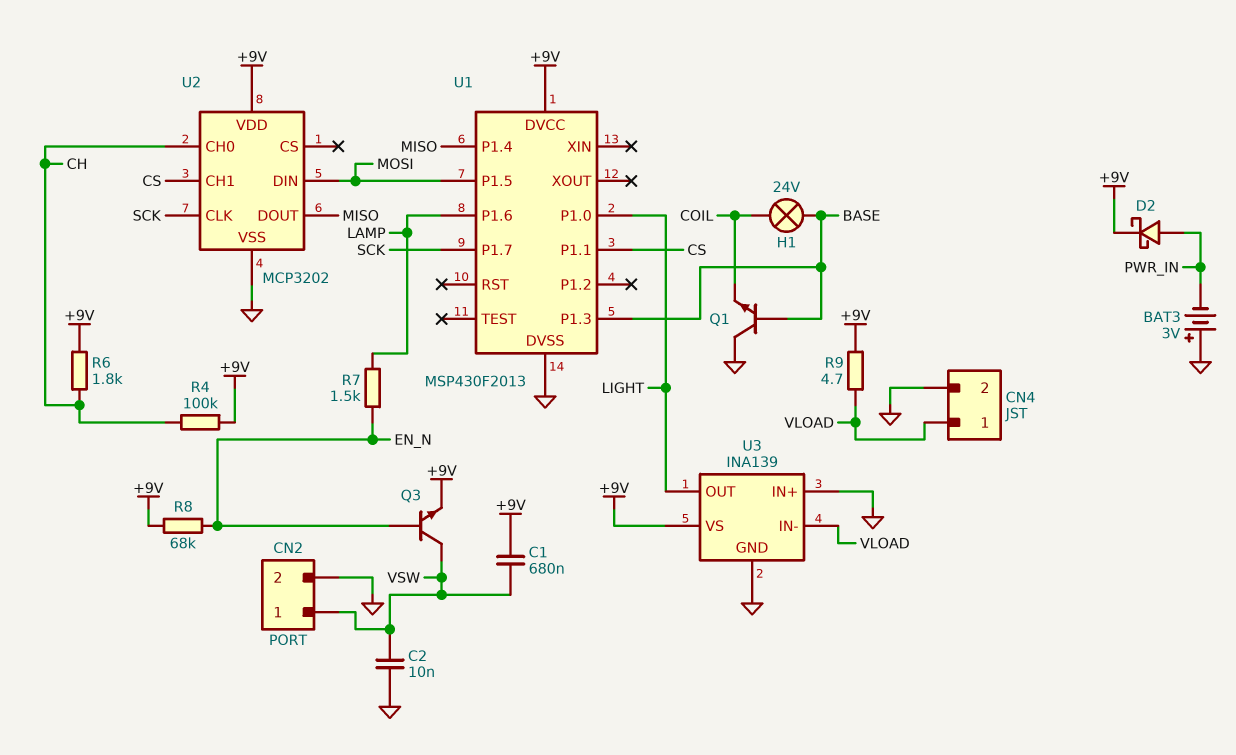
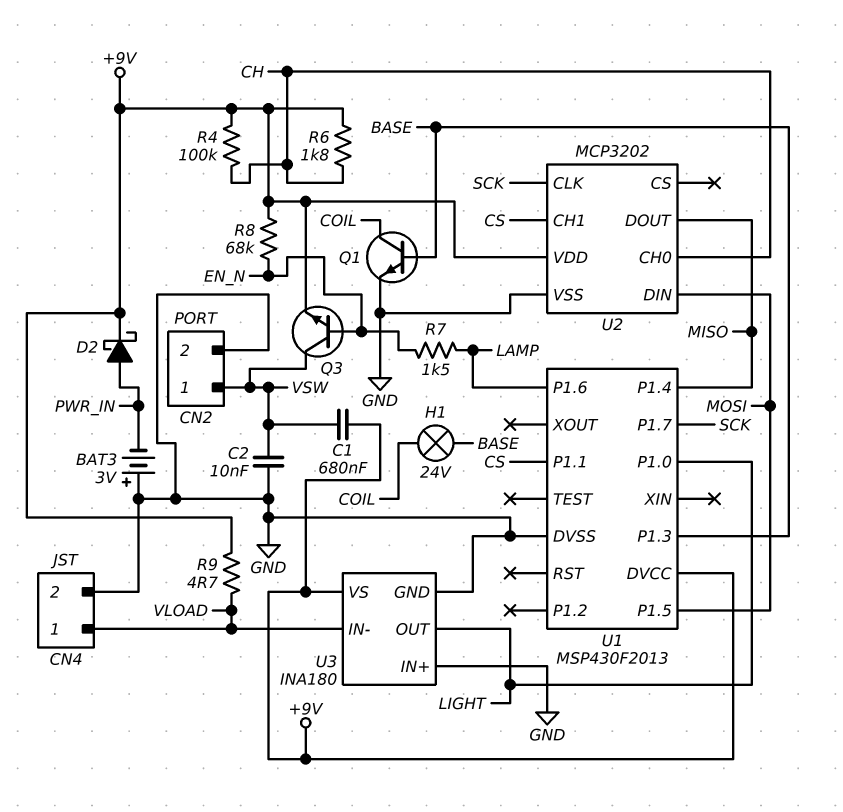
Q1: NPN (B BASE, C GND, E COIL) -> NPN (B BASE, C COIL, E GND)
U3: INA139 -> INA180

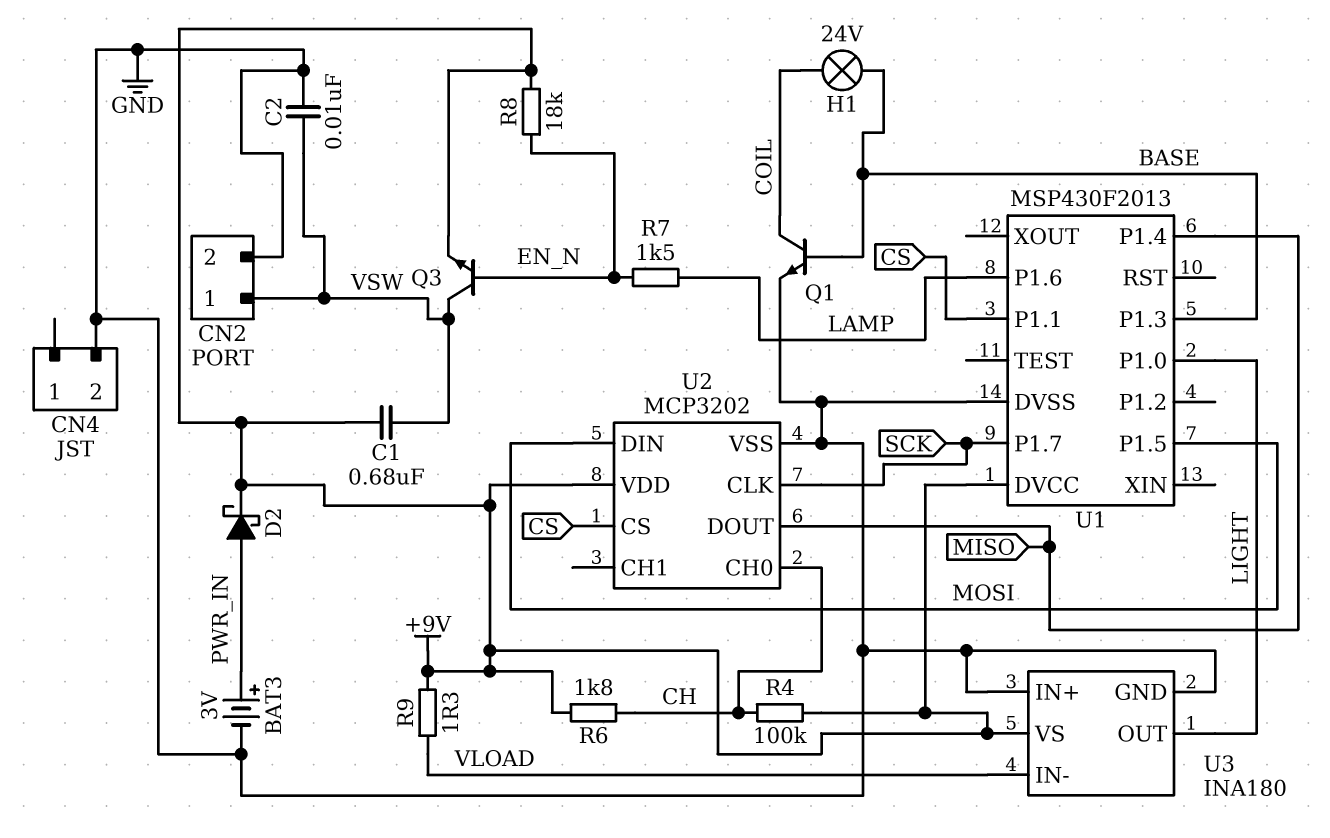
BAT3: 3V (plus GND, minus PWR_IN) -> 3V (plus PWR_IN, minus GND)
CN4 pin 1: VLOAD -> none
R8: 68k (+9V, EN_N) -> 18k (+9V, EN_N)
R9: 4.7 (+9V, VLOAD) -> 1.3 (+9V, VLOAD)
U2 pin CH1: CS -> none
U2 pin CS: none -> CS

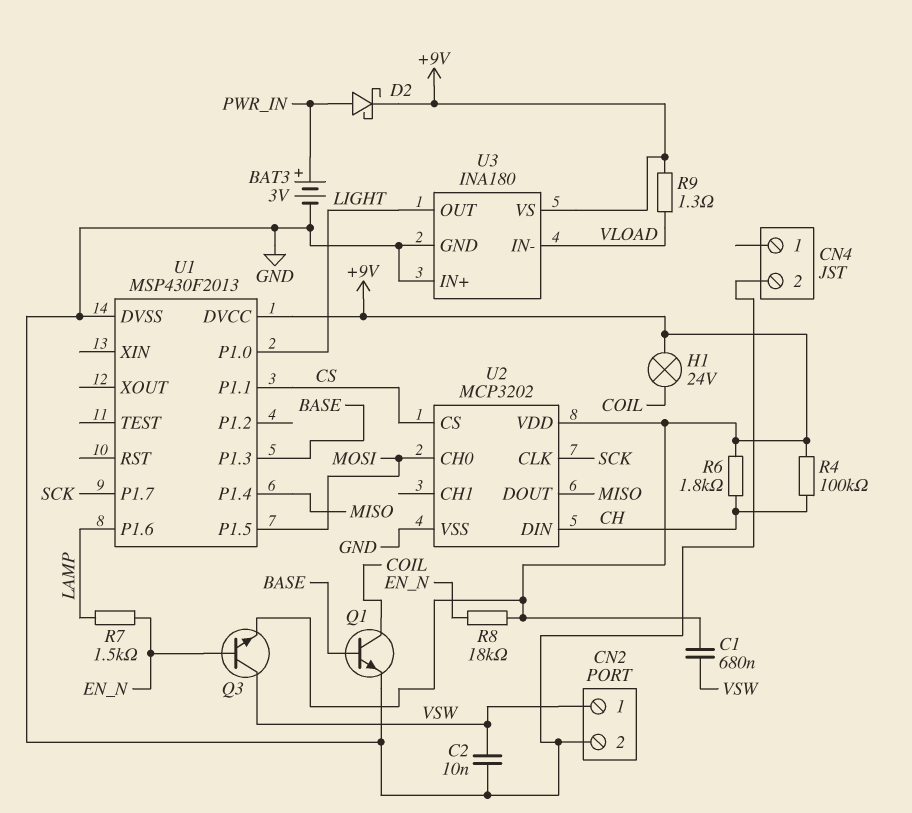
H1: lamp 24V (BASE, COIL) -> lamp 24V (+9V, COIL)
U2 pin CH0: CH -> MOSI
U2 pin DIN: MOSI -> CH

